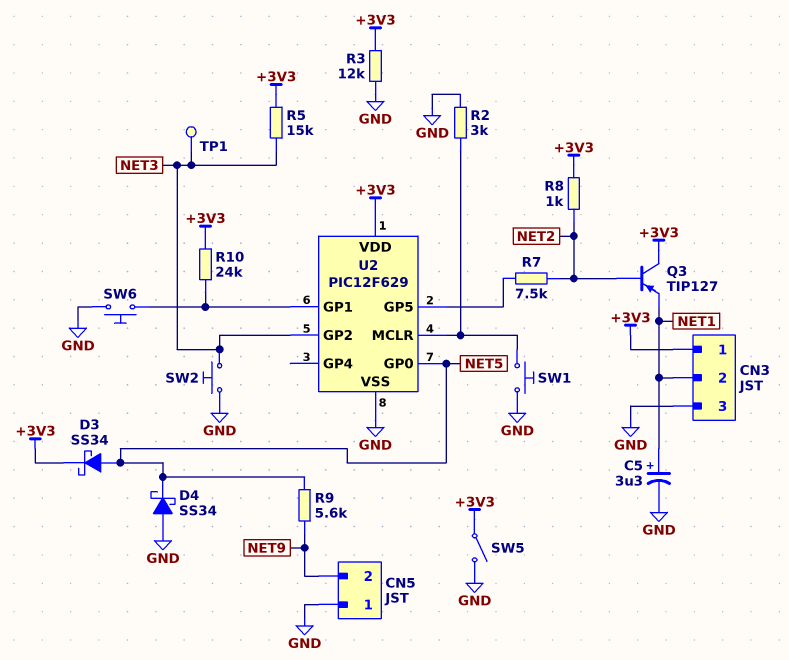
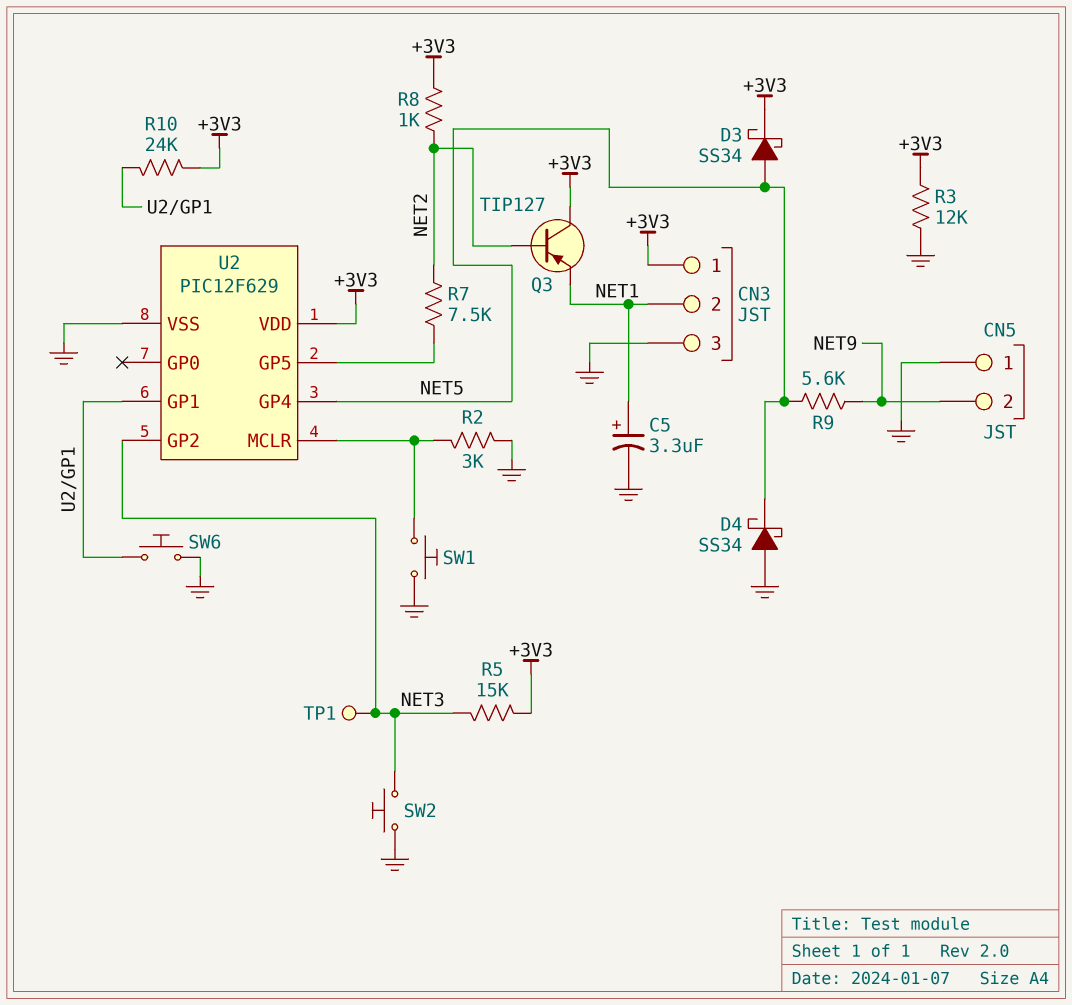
SW5: switch (+3V3, GND) -> none
U2 pin GP0: NET5 -> none
U2 pin GP4: none -> NET5

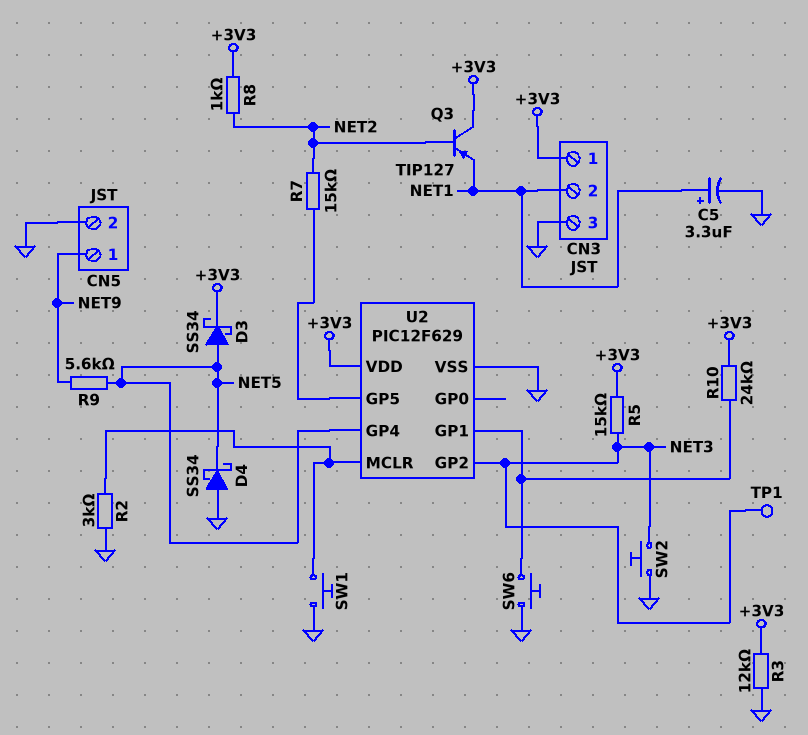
CN5 pin 1: GND -> NET9
CN5 pin 2: NET9 -> GND
R7: 7.5k (NET2, U2/GP5) -> 15k (NET2, U2/GP5)

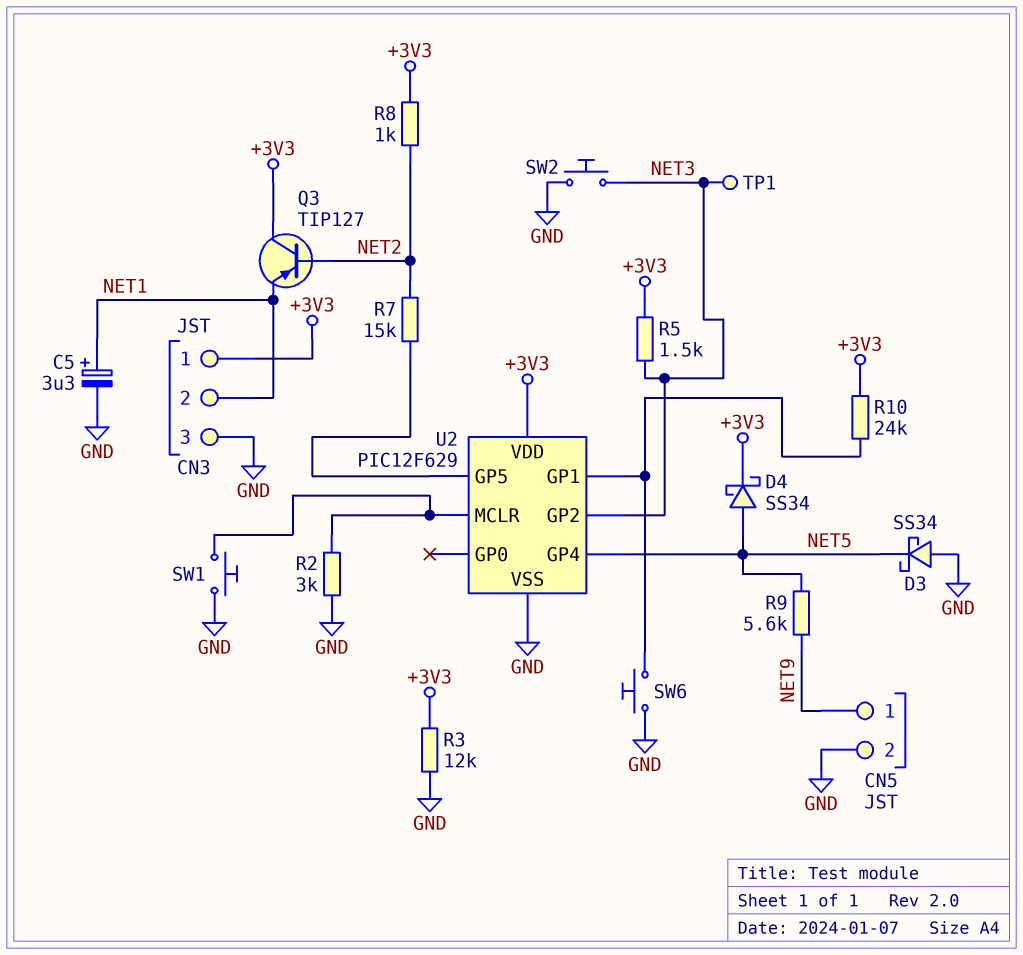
D3: schottky SS34 (A NET5, K +3V3) -> schottky SS34 (A GND, K NET5)
D4: schottky SS34 (A GND, K NET5) -> schottky SS34 (A NET5, K +3V3)
R5: 15k (+3V3, NET3) -> 1.5k (+3V3, NET3)

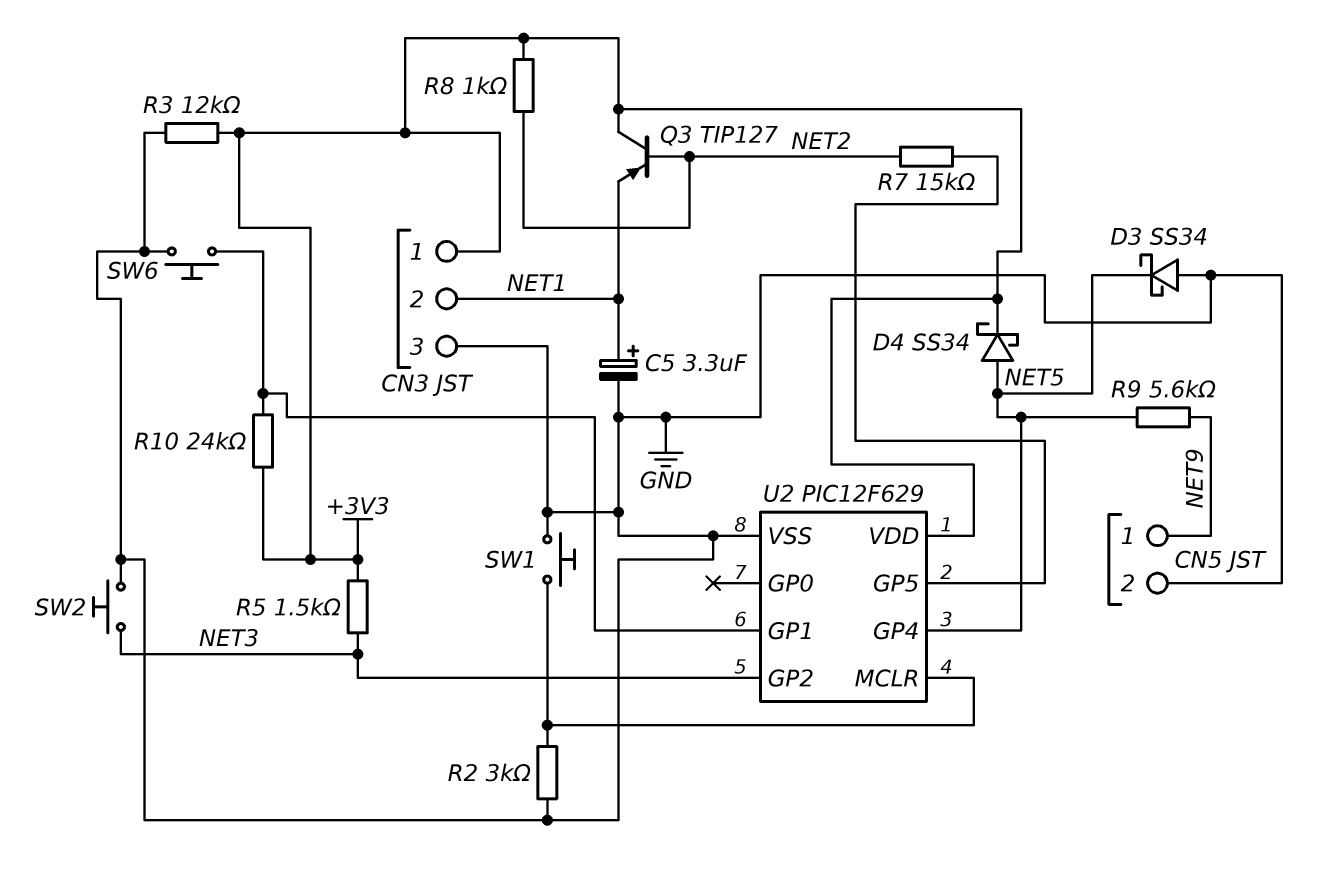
TP1: test point (NET3) -> none

